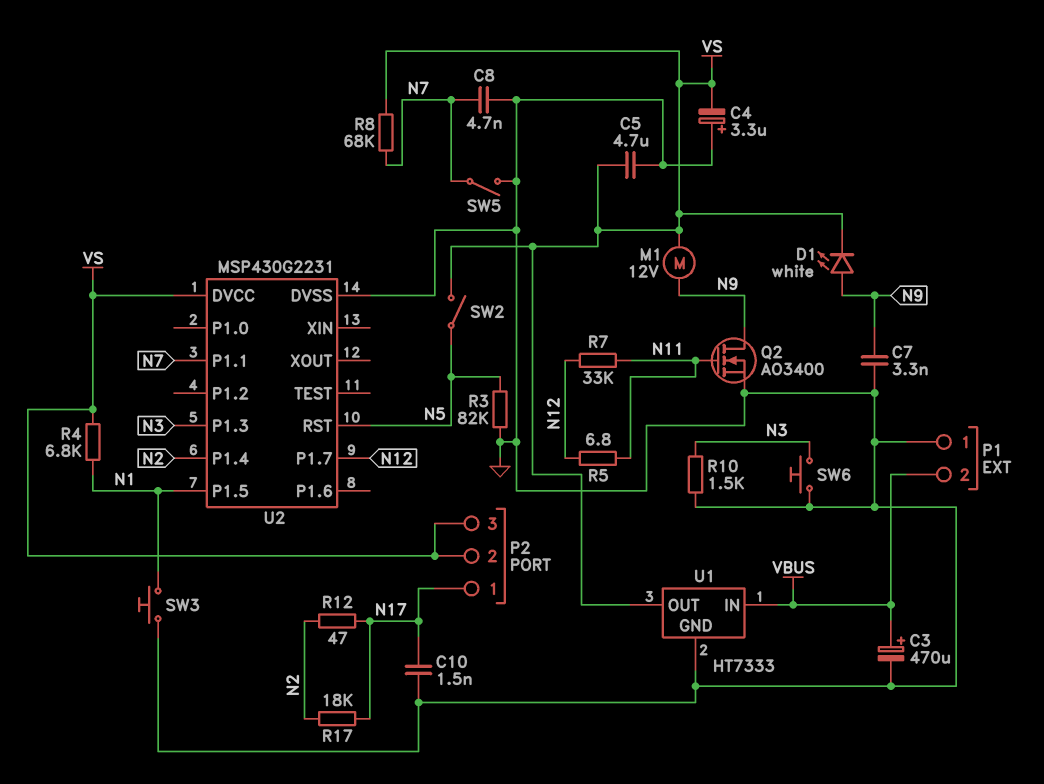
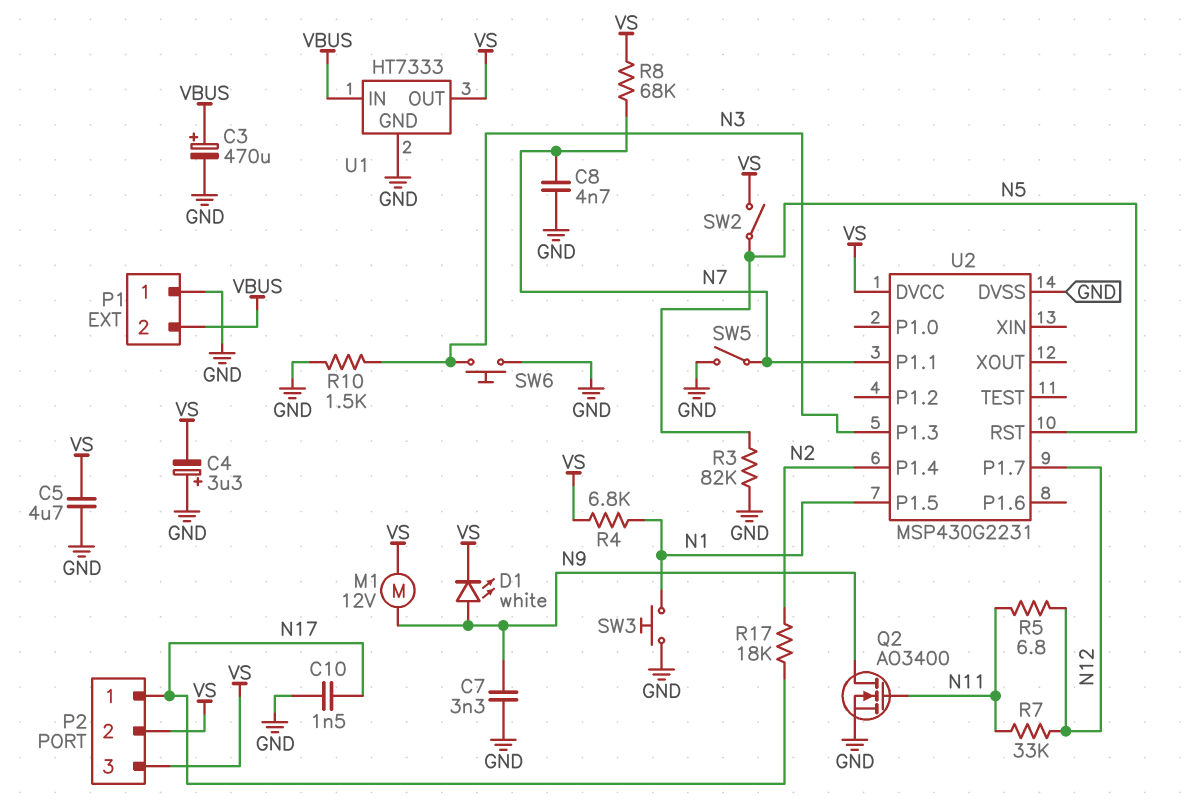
R12: 47 (N2, N17) -> none

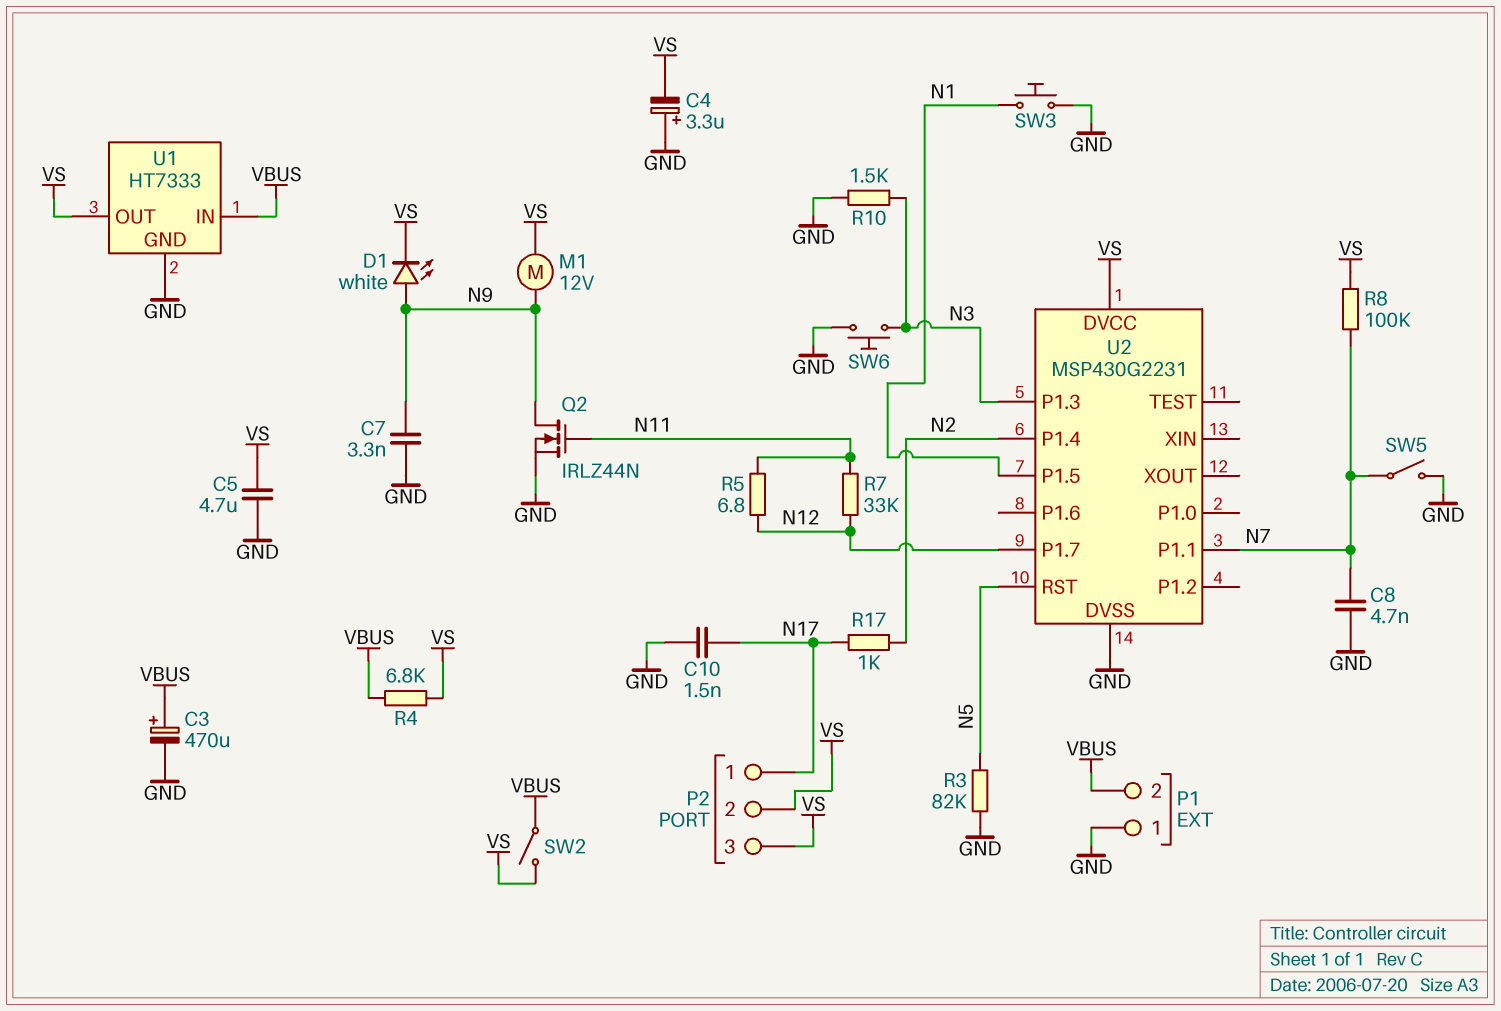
Q2: NMOS AO3400 (G N11, D N9, S GND) -> NMOS IRLZ44N (G N11, D N9, S GND)
R4: 6.8k (N1, VS) -> 6.8k (VBUS, VS)
R8: 68k (N7, VS) -> 100k (N7, VS)
R17: 18k (N2, N17) -> 1k (N2, N17)
SW2: switch (N5, VS) -> switch (VBUS, VS)

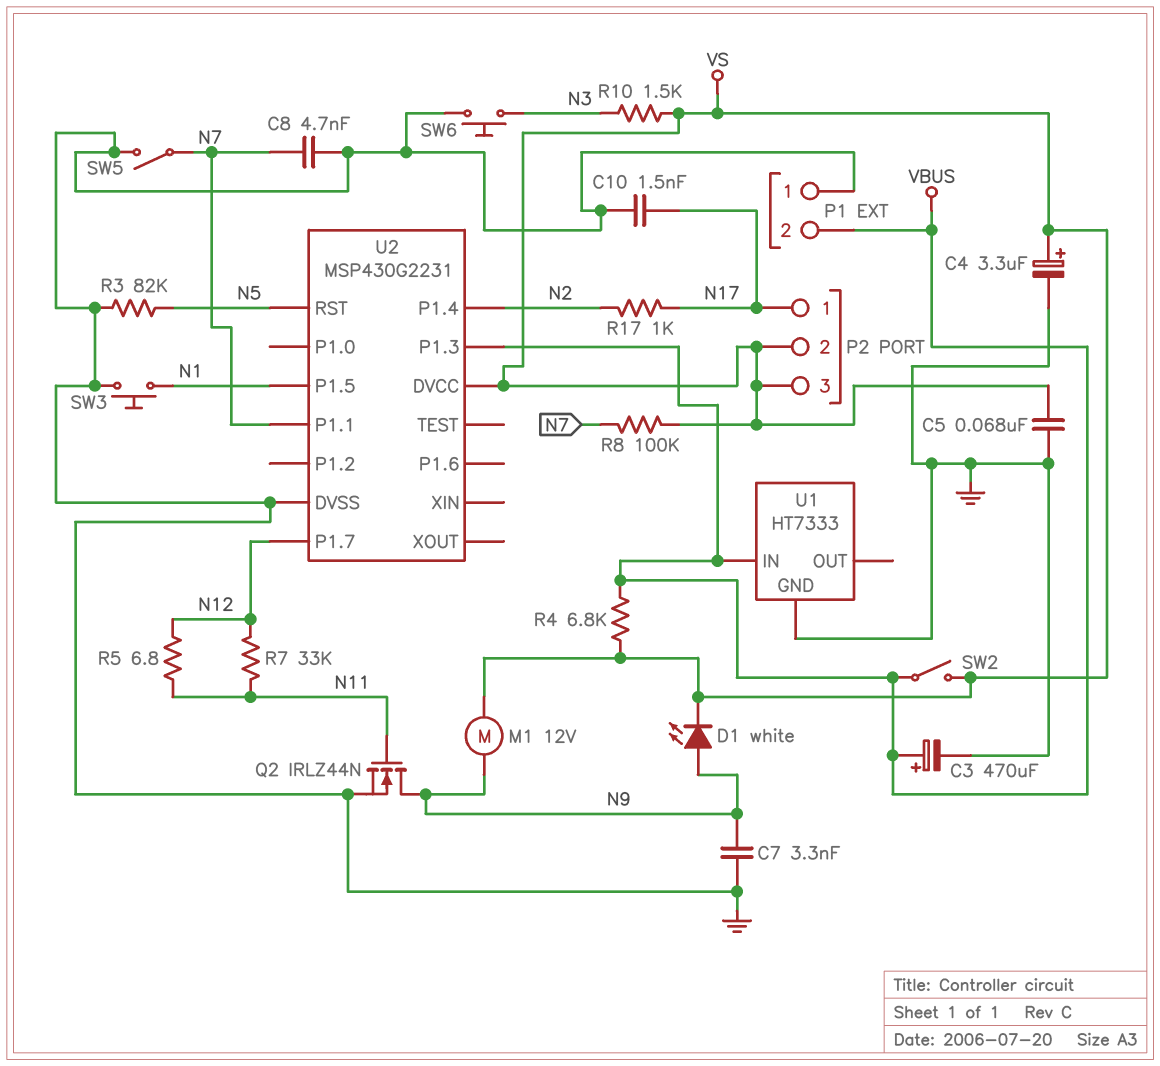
C4: 3.3uF (plus GND, minus VS) -> 3.3uF (plus VS, minus GND)
C5: 4.7uF (GND, VS) -> 68nF (GND, VS)
R10: 1.5k (GND, N3) -> 1.5k (N3, VS)
U1 pin OUT: VS -> none
U2 pin P1.3: N3 -> VBUS

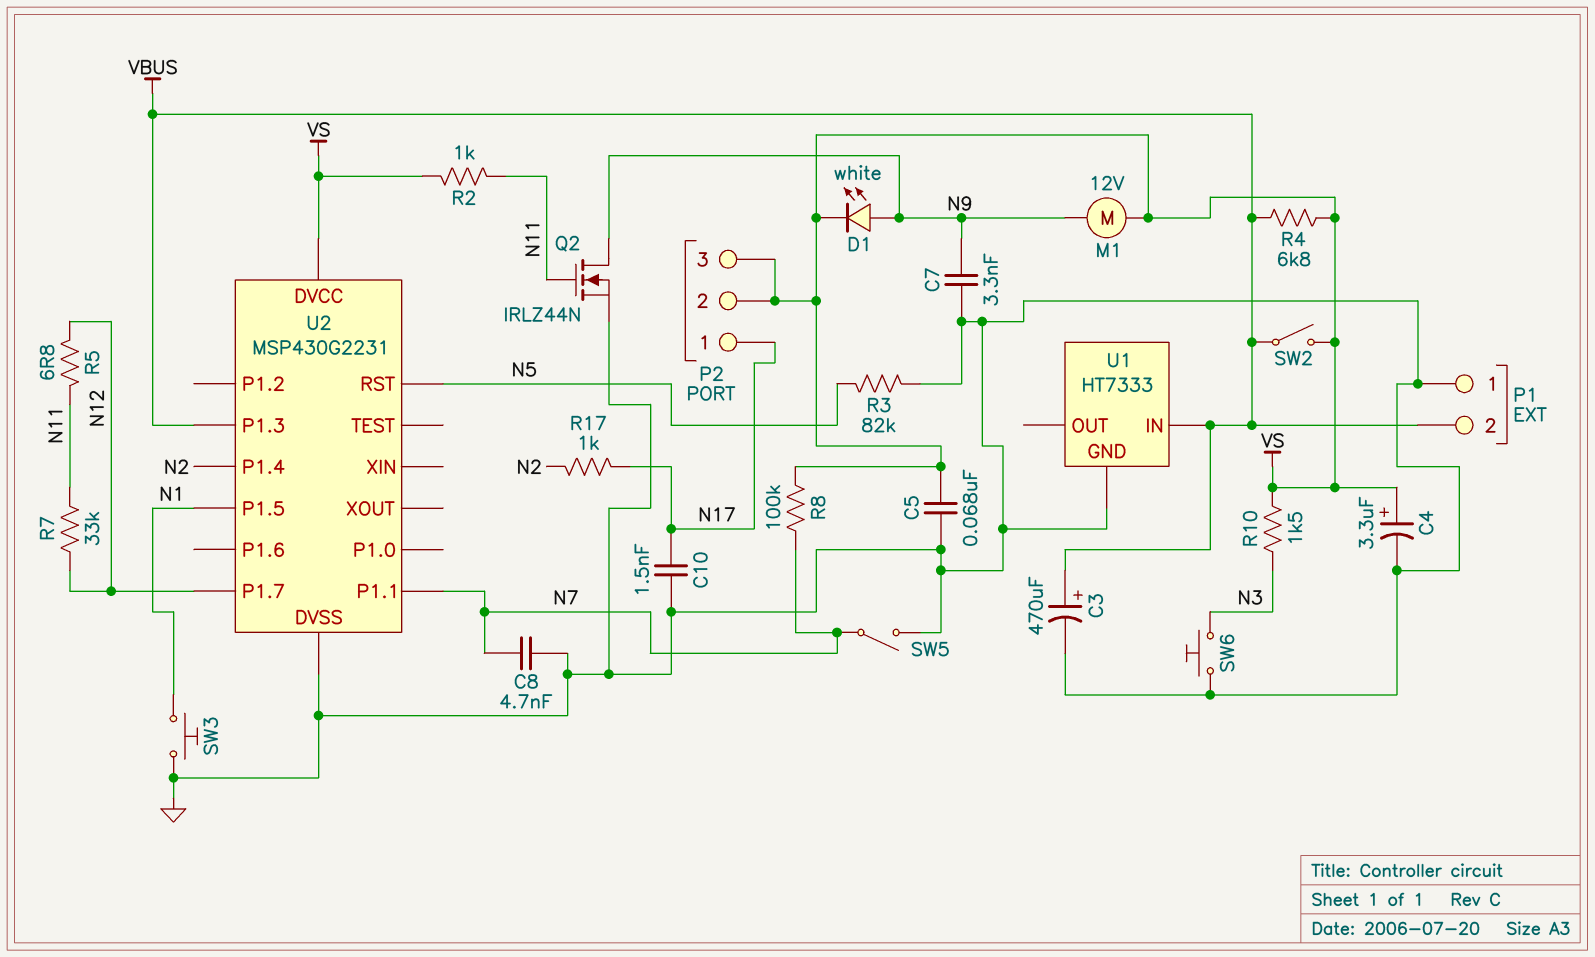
R2: none -> 1k (N11, VS)

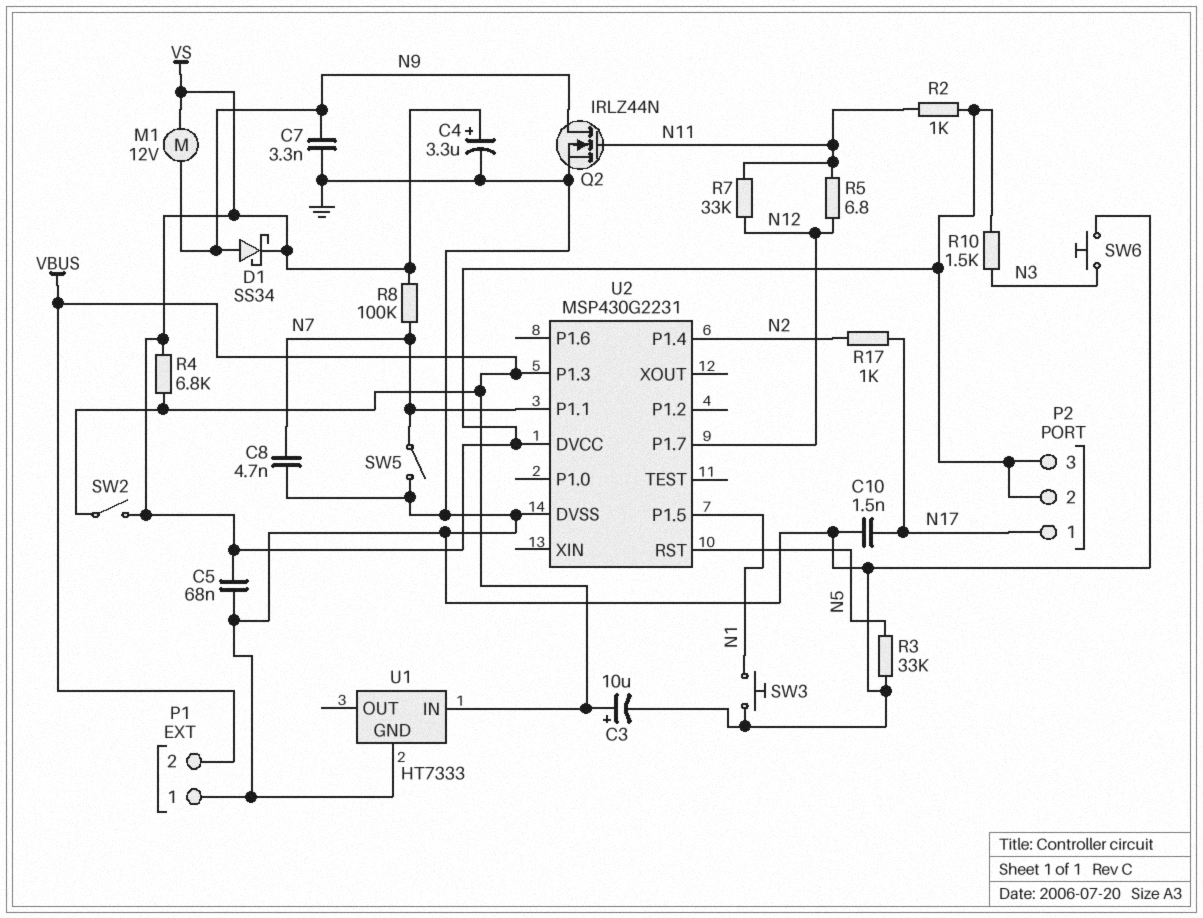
C3: 470uF (plus VBUS, minus GND) -> 10uF (plus VBUS, minus GND)
D1: LED white (A N9, K VS) -> schottky SS34 (A N9, K VS)
R3: 82k (GND, N5) -> 33k (GND, N5)

